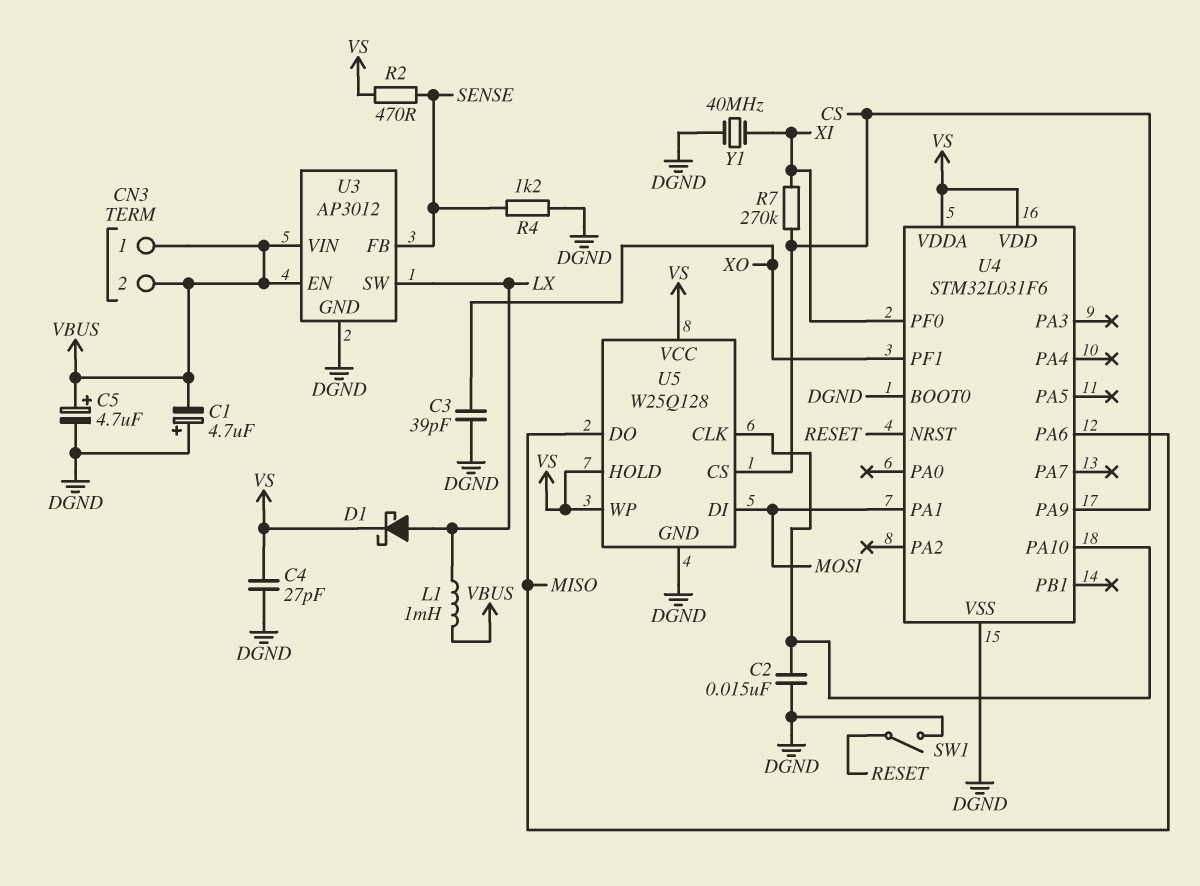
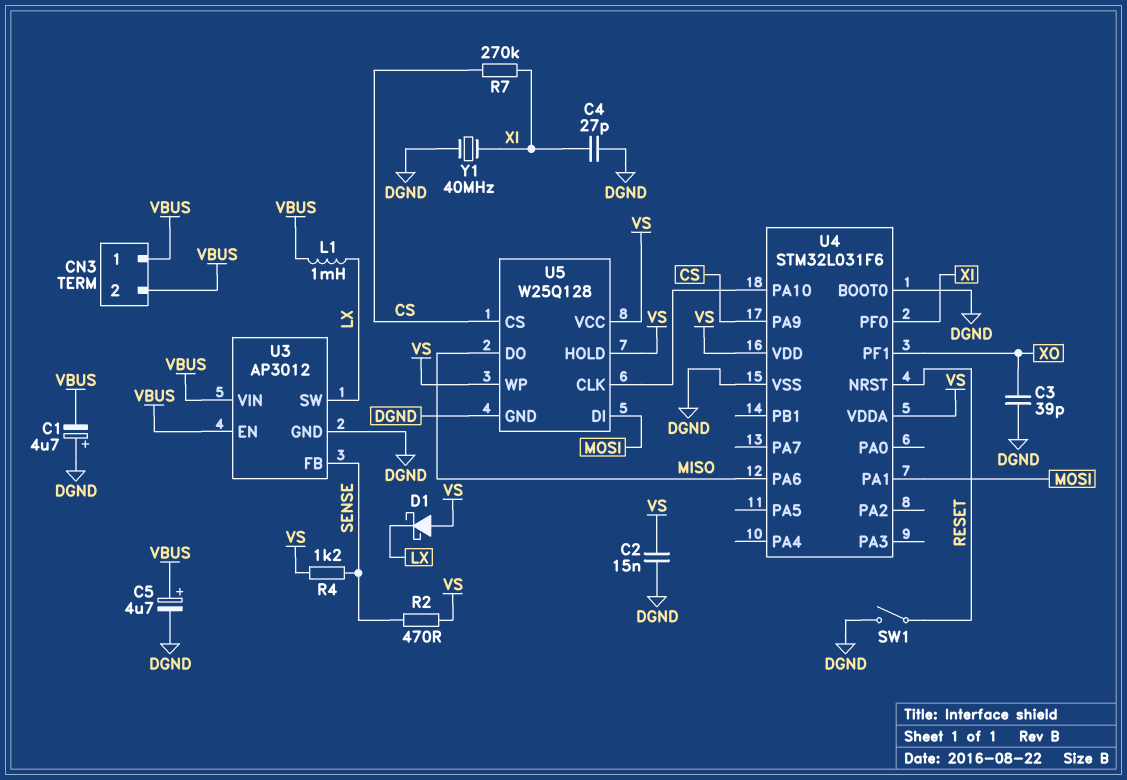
C2: 15nF (DGND, U4/PA10) -> 15nF (DGND, VS)
C4: 27pF (DGND, VS) -> 27pF (DGND, XI)
D1: schottky (A LX, K VS) -> schottky (A VS, K LX)
R4: 1.2k (DGND, SENSE) -> 1.2k (SENSE, VS)

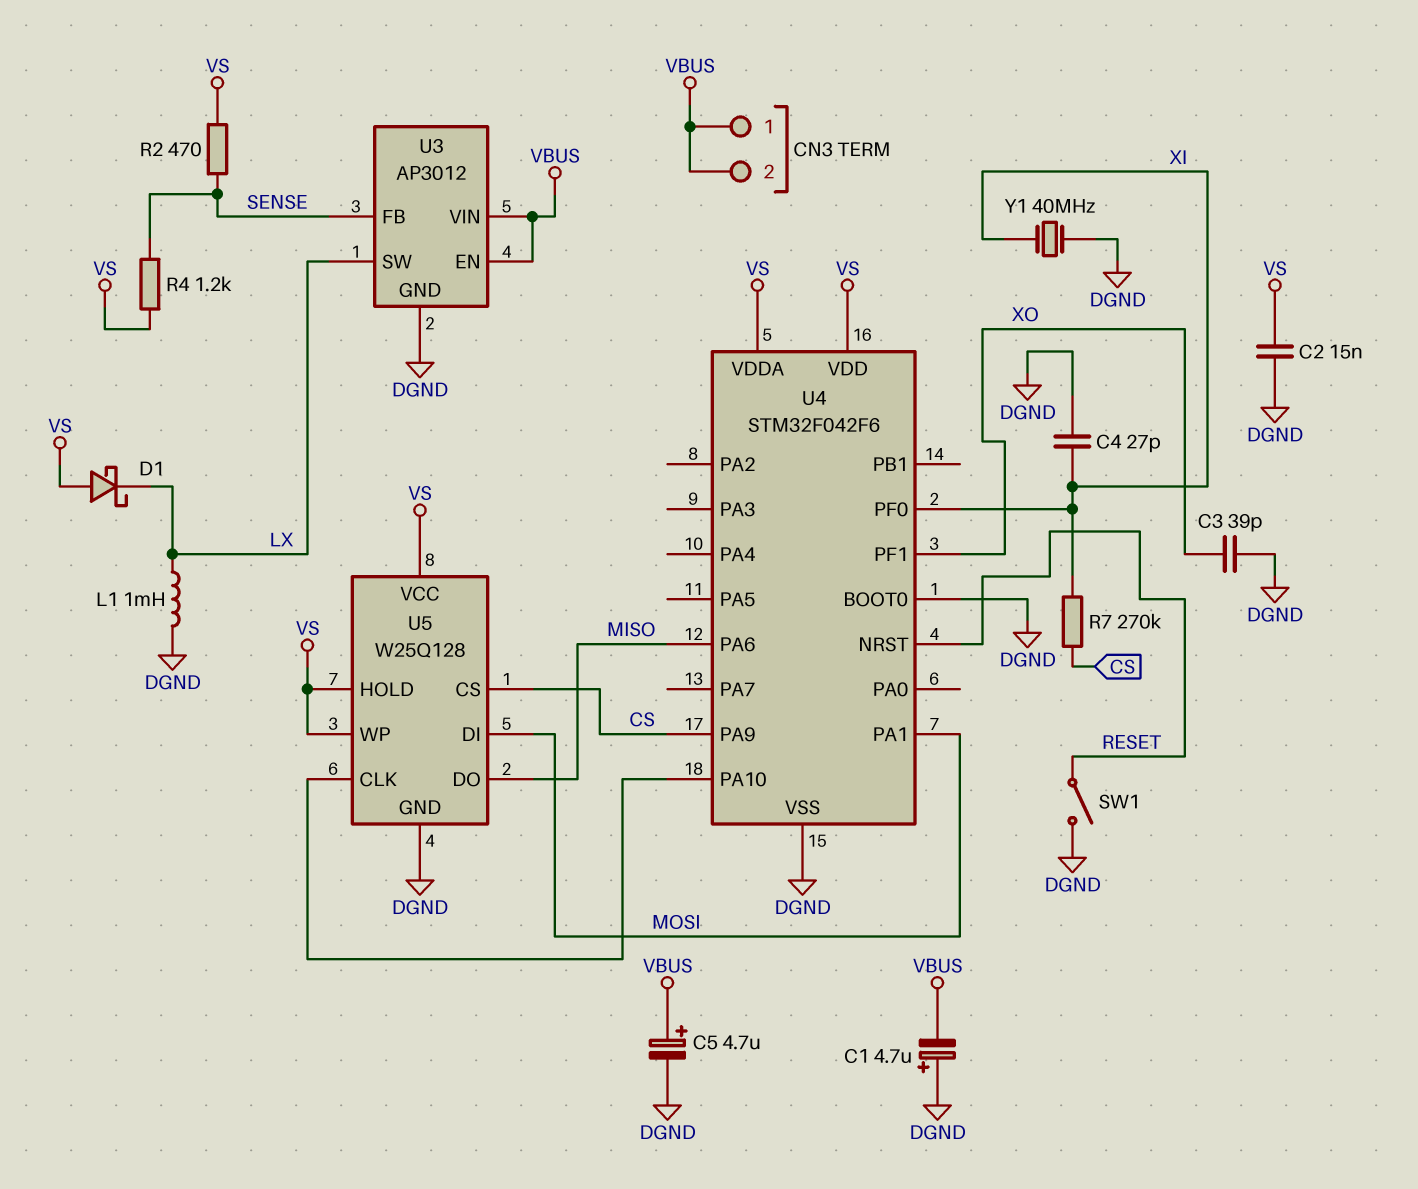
L1: 1mH (LX, VBUS) -> 1mH (DGND, LX)
U4: STM32L031F6 -> STM32F042F6

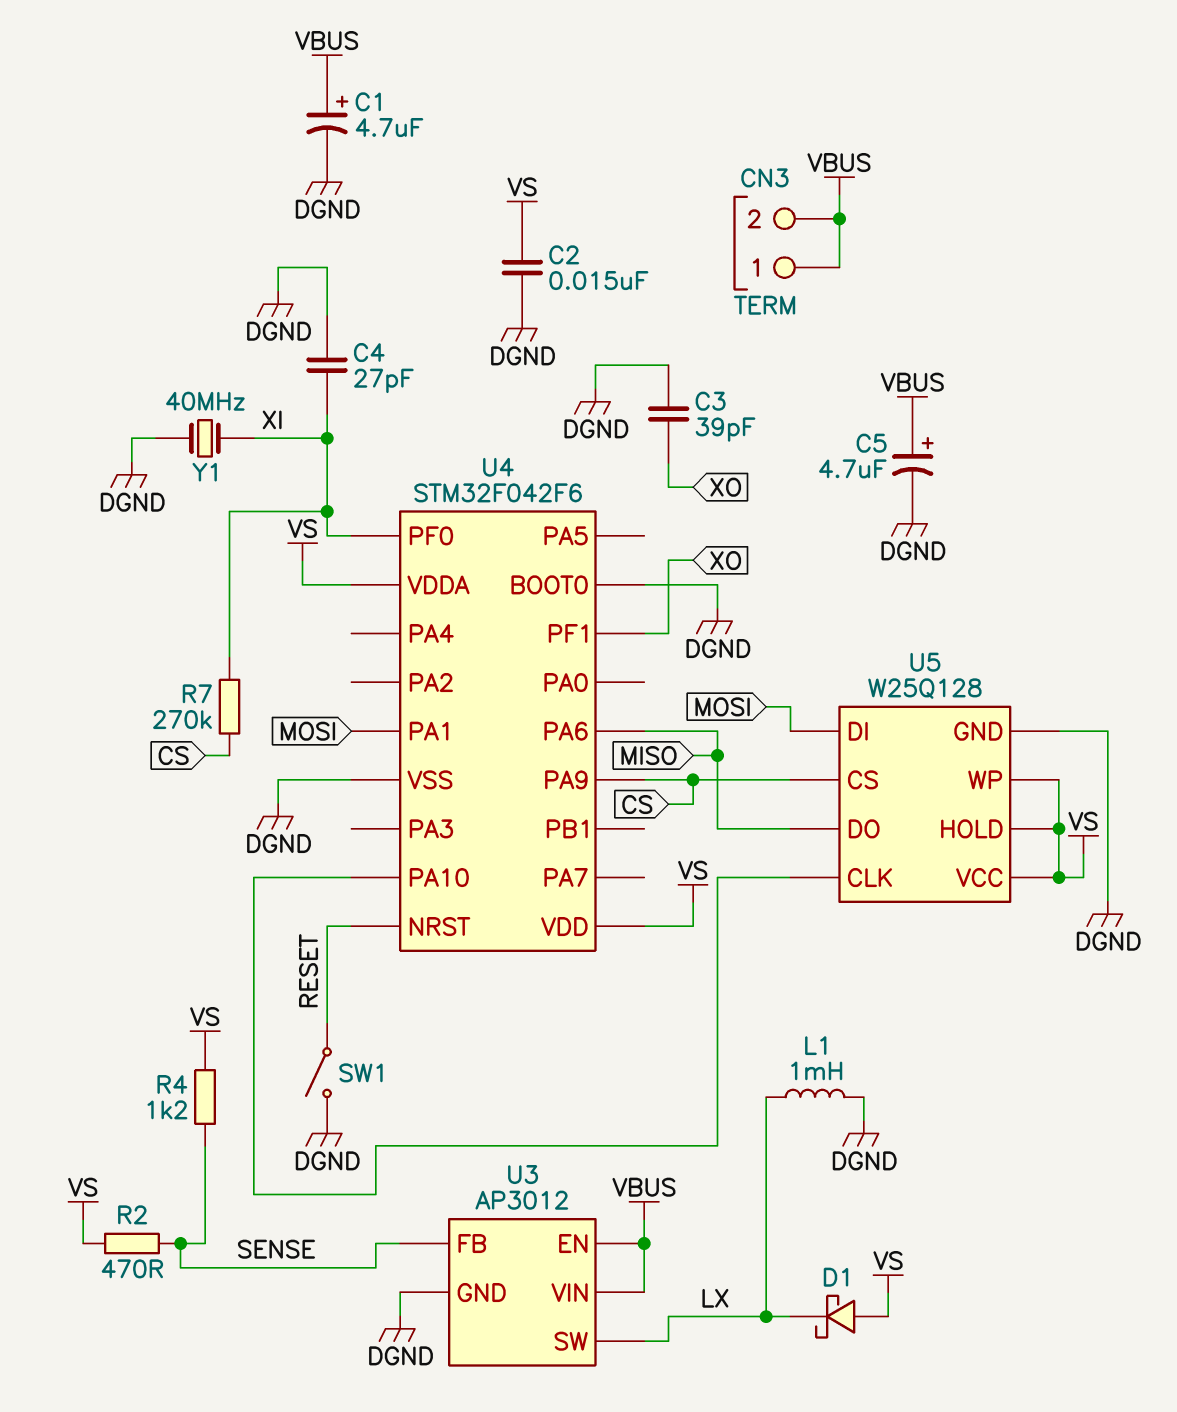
C1: 4.7uF (plus DGND, minus VBUS) -> 4.7uF (plus VBUS, minus DGND)

